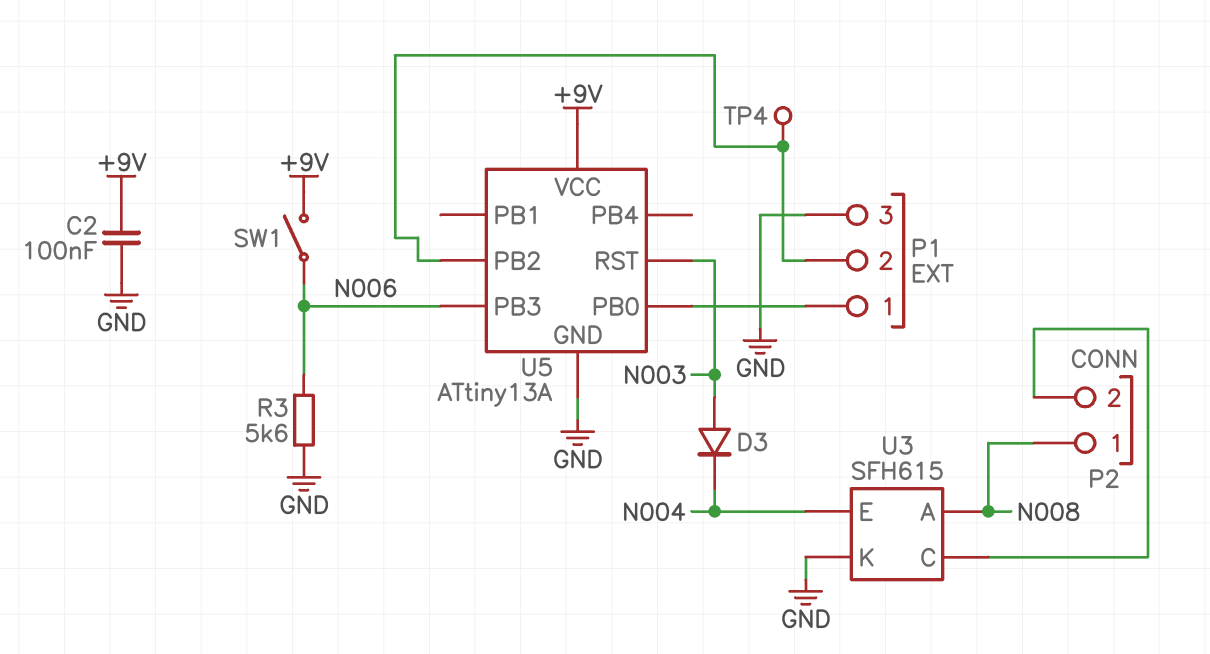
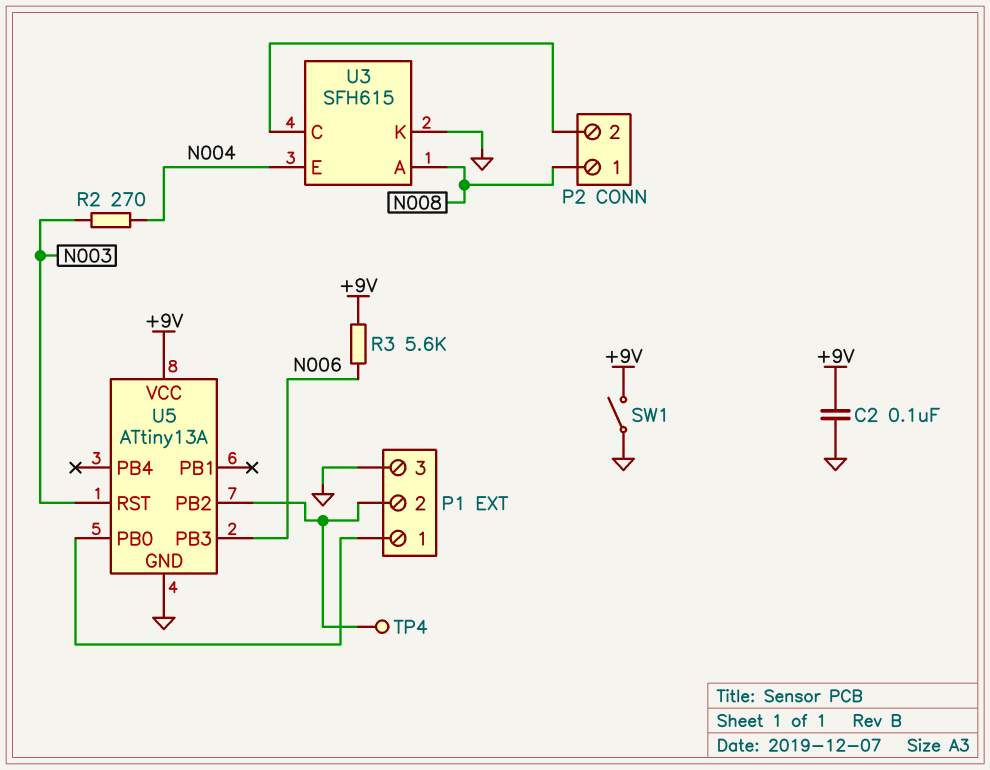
D3: diode (A N003, K N004) -> none
R2: none -> 270 (N003, N004)
R3: 5.6k (GND, N006) -> 5.6k (+9V, N006)
SW1: switch (+9V, N006) -> switch (+9V, GND)

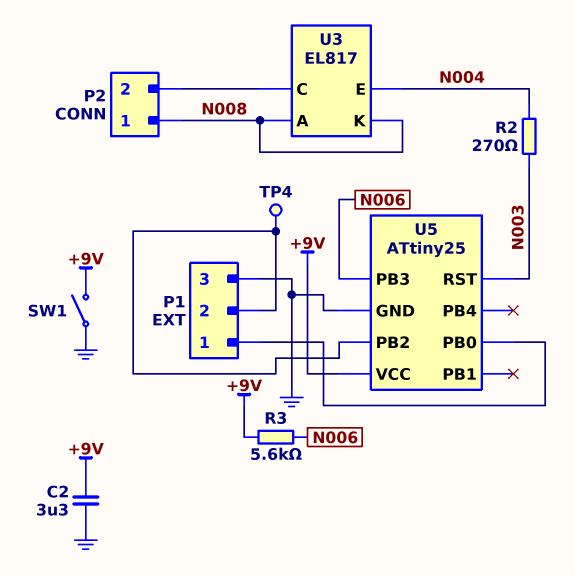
C2: 100nF (+9V, GND) -> 3.3uF (+9V, GND)
U3: SFH615 -> EL817
U3 pin K: GND -> N008
U5: ATtiny13A -> ATtiny25

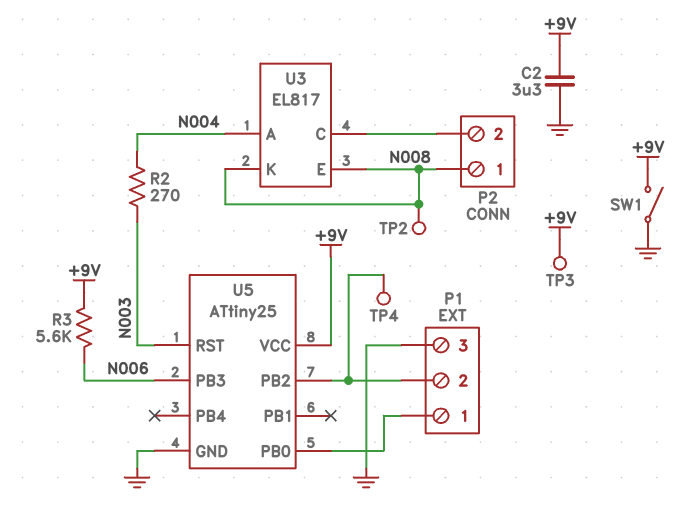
TP2: none -> test point (N008)
TP3: none -> test point (+9V)
U3 pin A: N008 -> N004
U3 pin E: N004 -> N008

